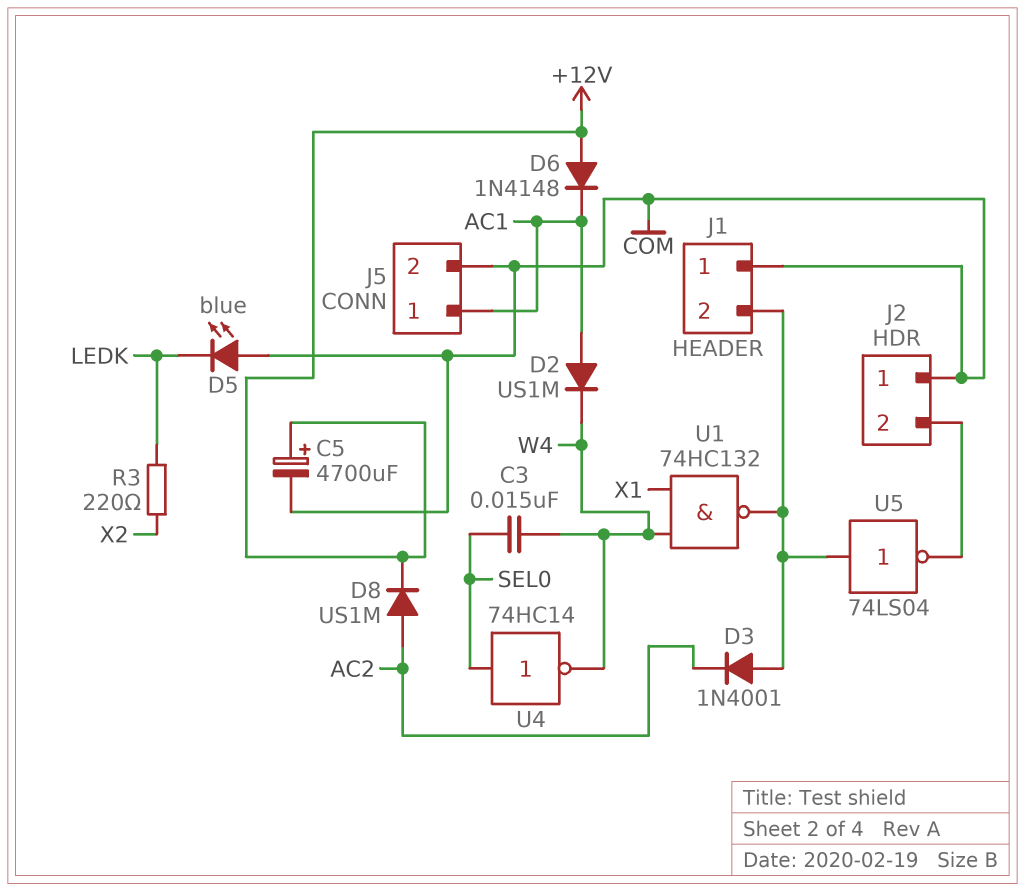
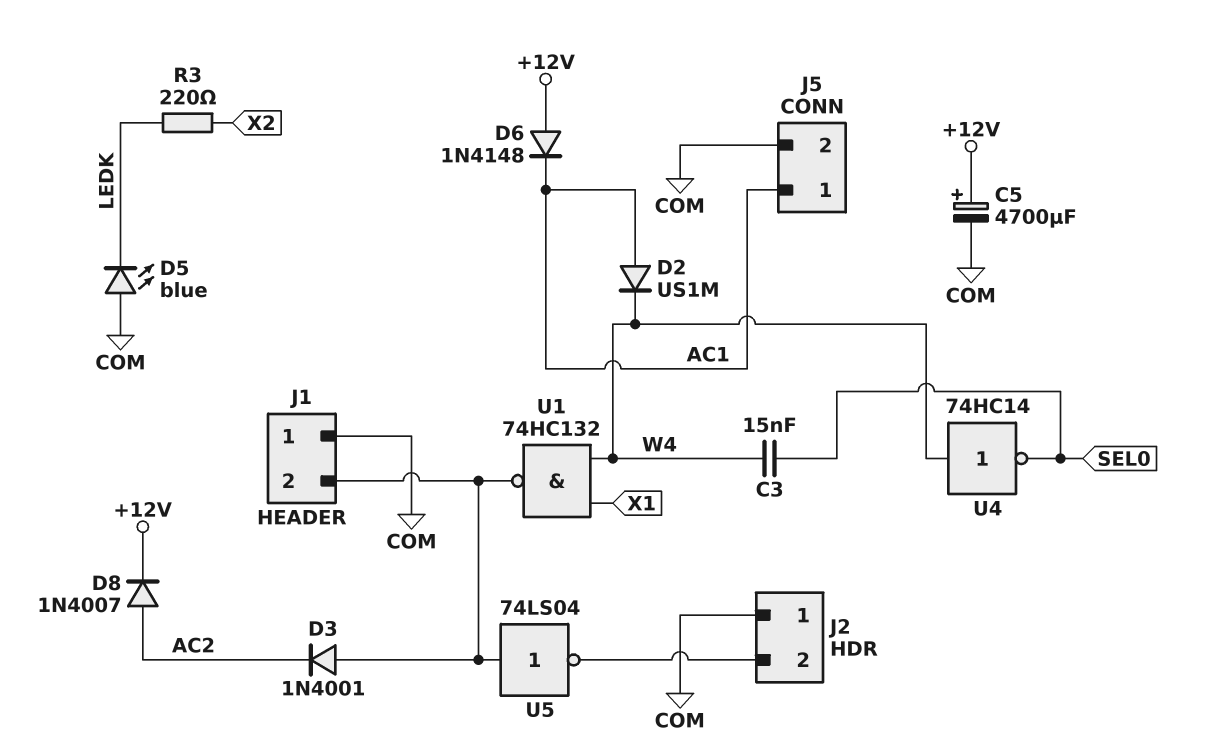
D8: diode US1M (A AC2, K +12V) -> diode 1N4007 (A AC2, K +12V)
U4: NOT 74HC14 (in SEL0, out W4) -> NOT 74HC14 (in W4, out SEL0)

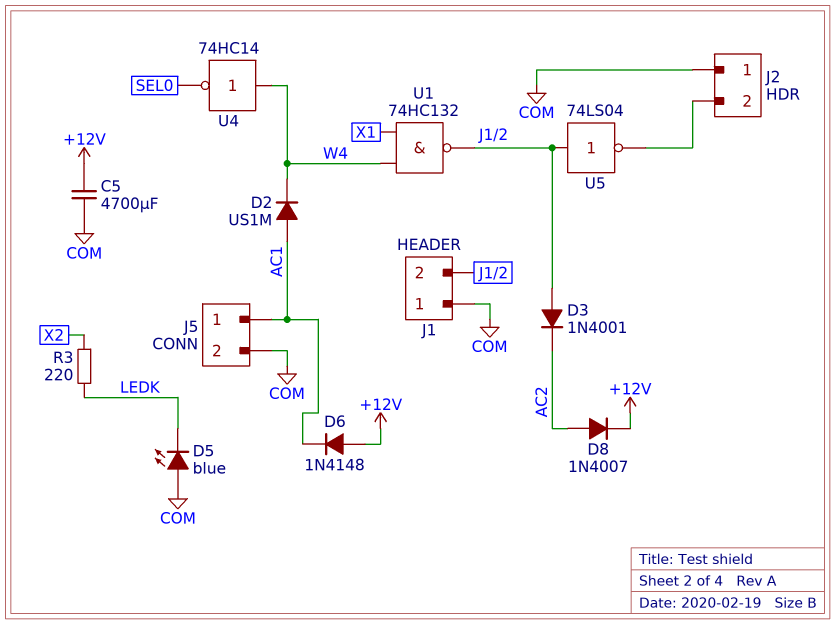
C3: 15nF (SEL0, W4) -> none
C5: 4700uF (plus +12V, minus COM) -> 4700uF (+12V, COM)

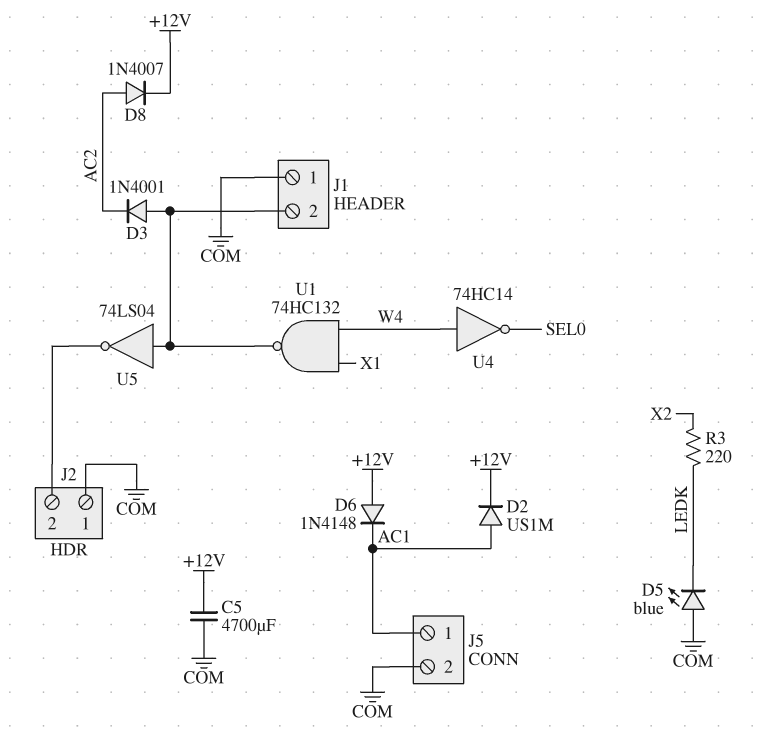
D2: diode US1M (A AC1, K W4) -> diode US1M (A AC1, K +12V)

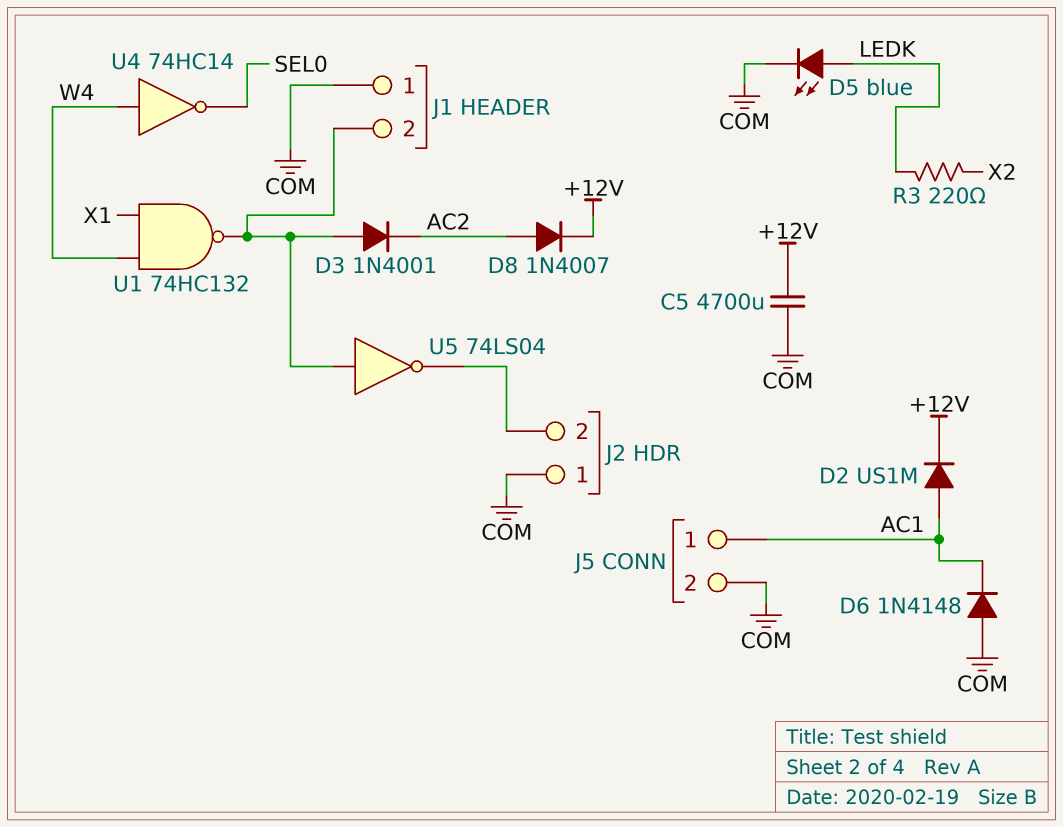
D5: LED blue (A COM, K LEDK) -> LED blue (A LEDK, K COM)
D6: diode 1N4148 (A +12V, K AC1) -> diode 1N4148 (A COM, K AC1)

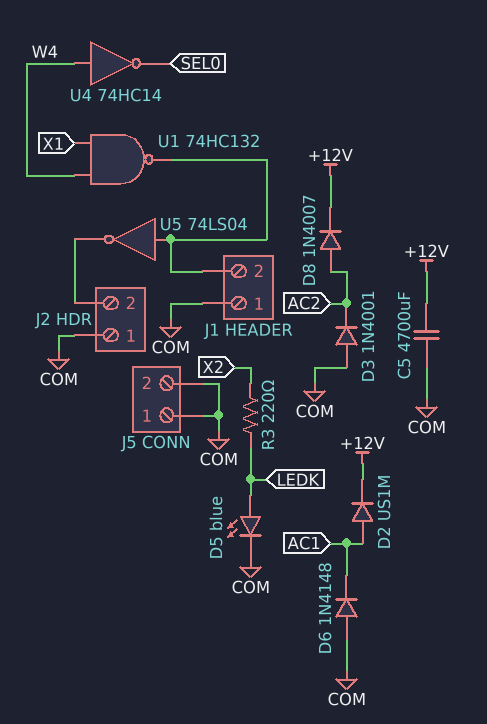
D3: diode 1N4001 (A J1/2, K AC2) -> diode 1N4001 (A COM, K AC2)
J5 pin 1: AC1 -> COM

